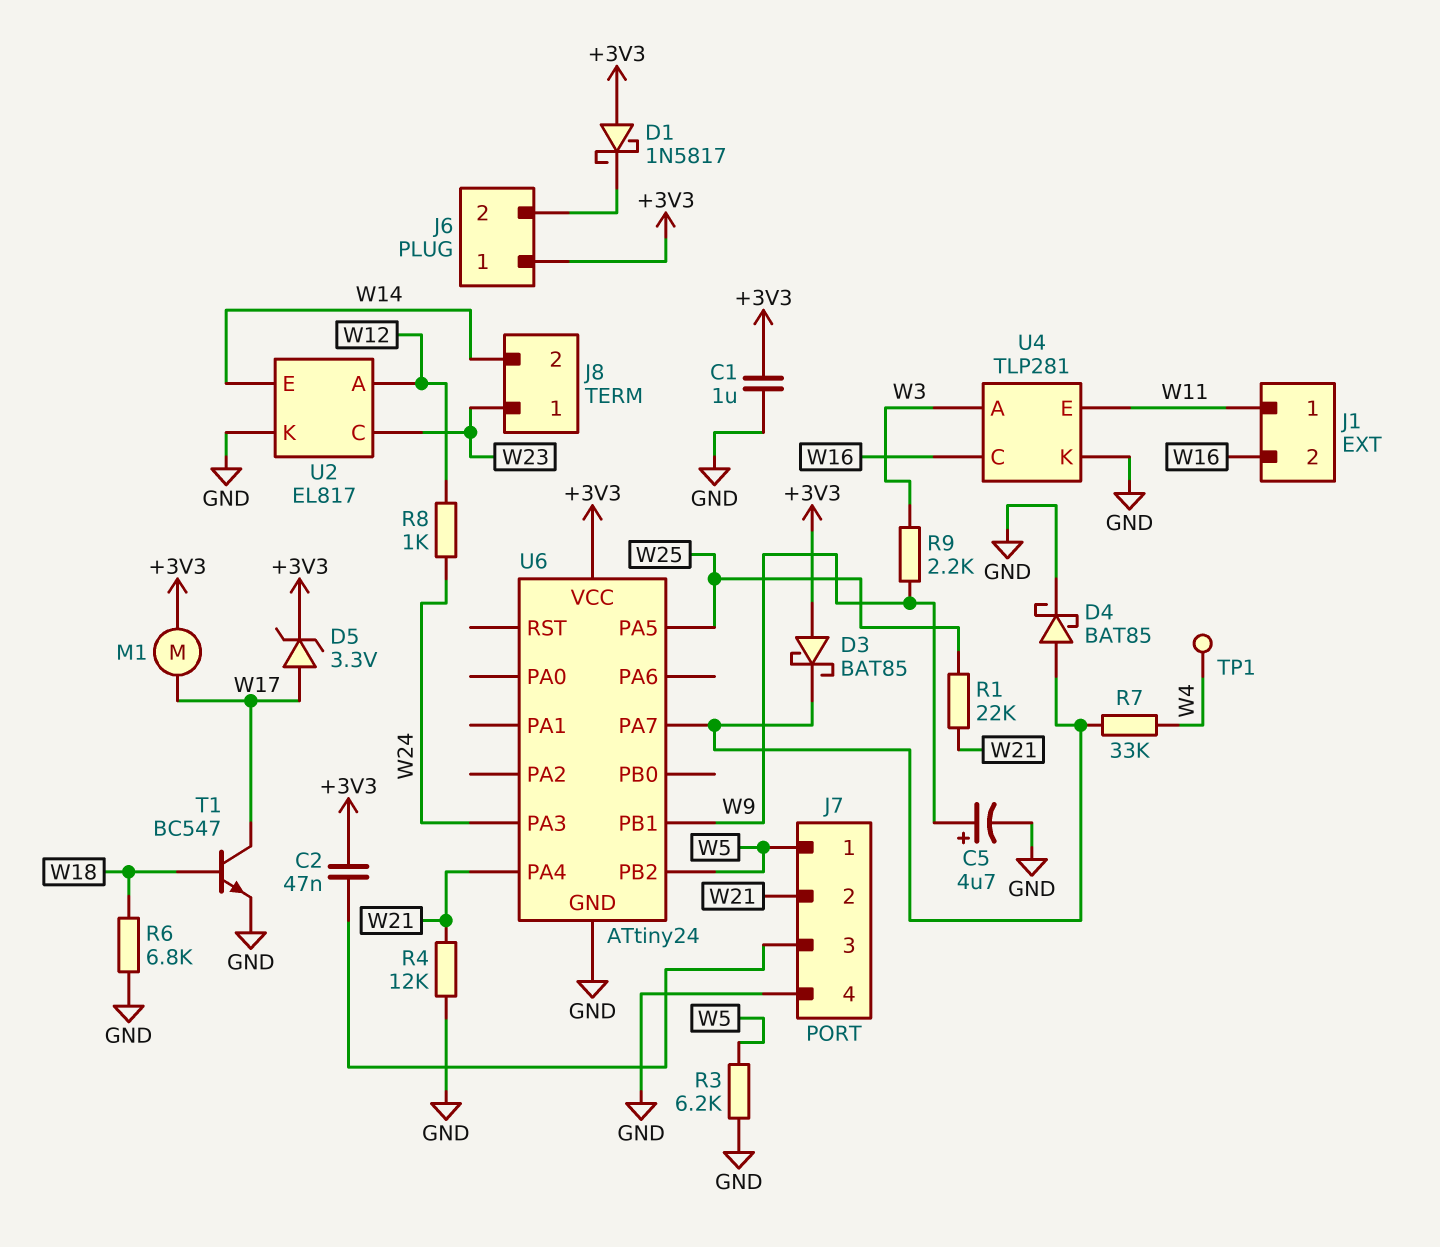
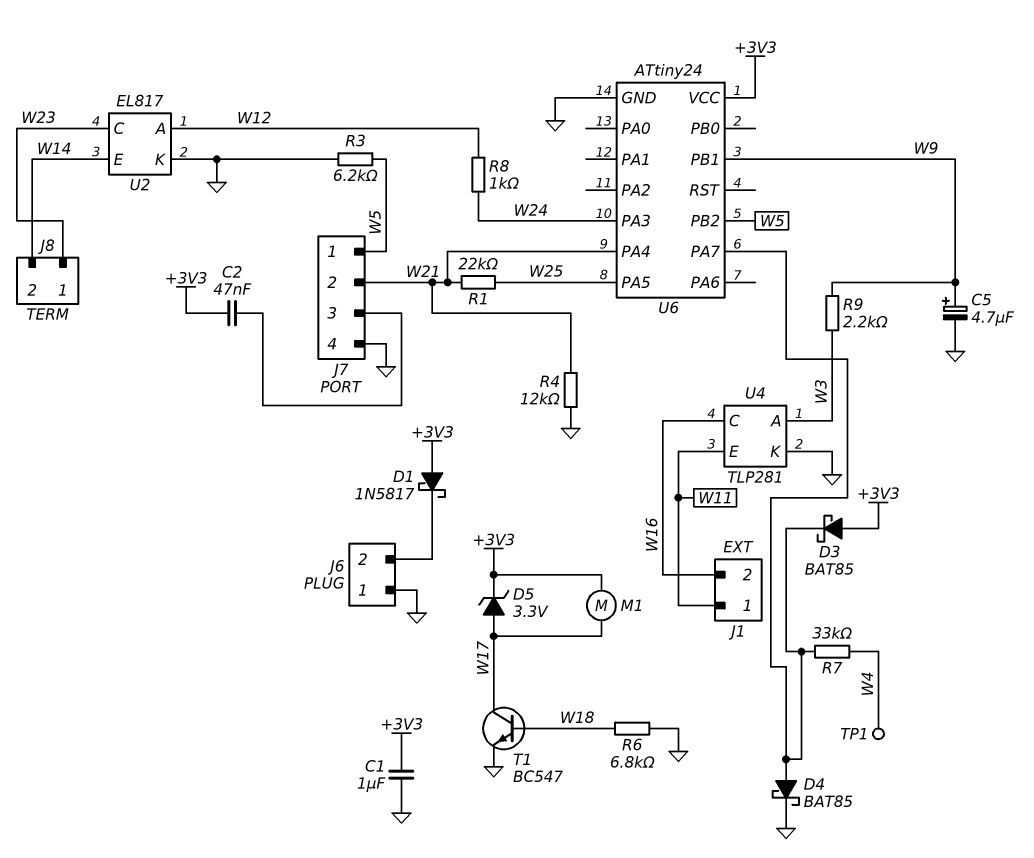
J6 pin 1: +3V3 -> GND

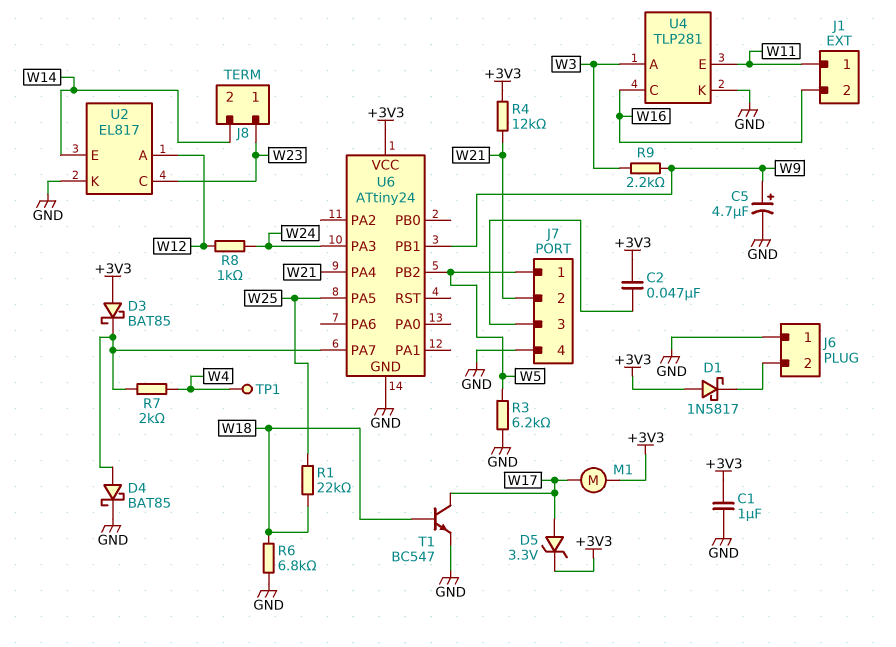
R1: 22k (W21, W25) -> 22k (W18, W25)
R4: 12k (GND, W21) -> 12k (+3V3, W21)
R7: 33k (U6/PA7, W4) -> 2k (U6/PA7, W4)

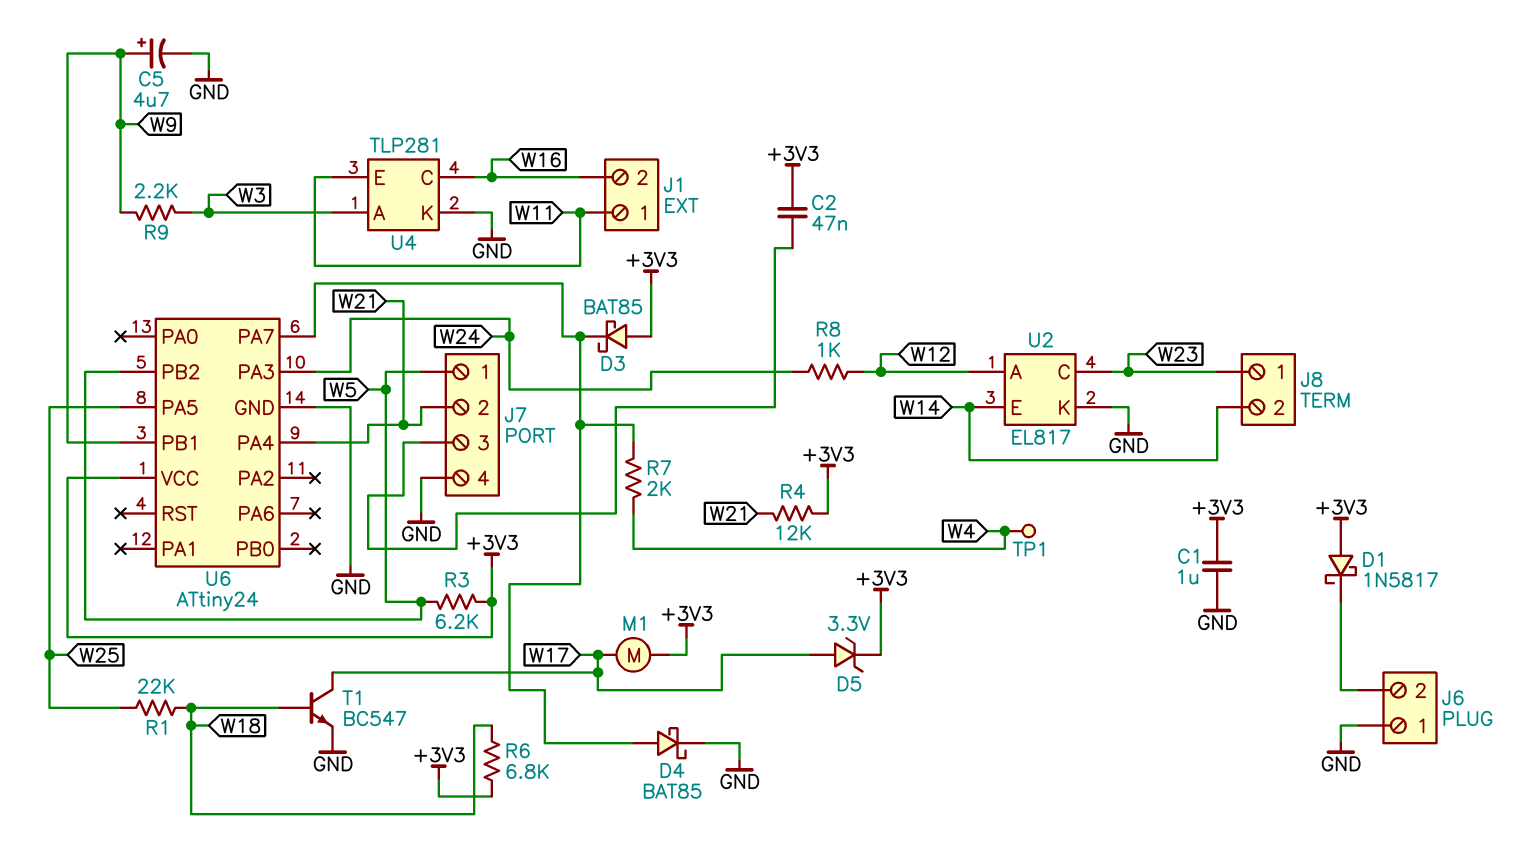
R3: 6.2k (GND, W5) -> 6.2k (+3V3, W5)
R6: 6.8k (GND, W18) -> 6.8k (+3V3, W18)

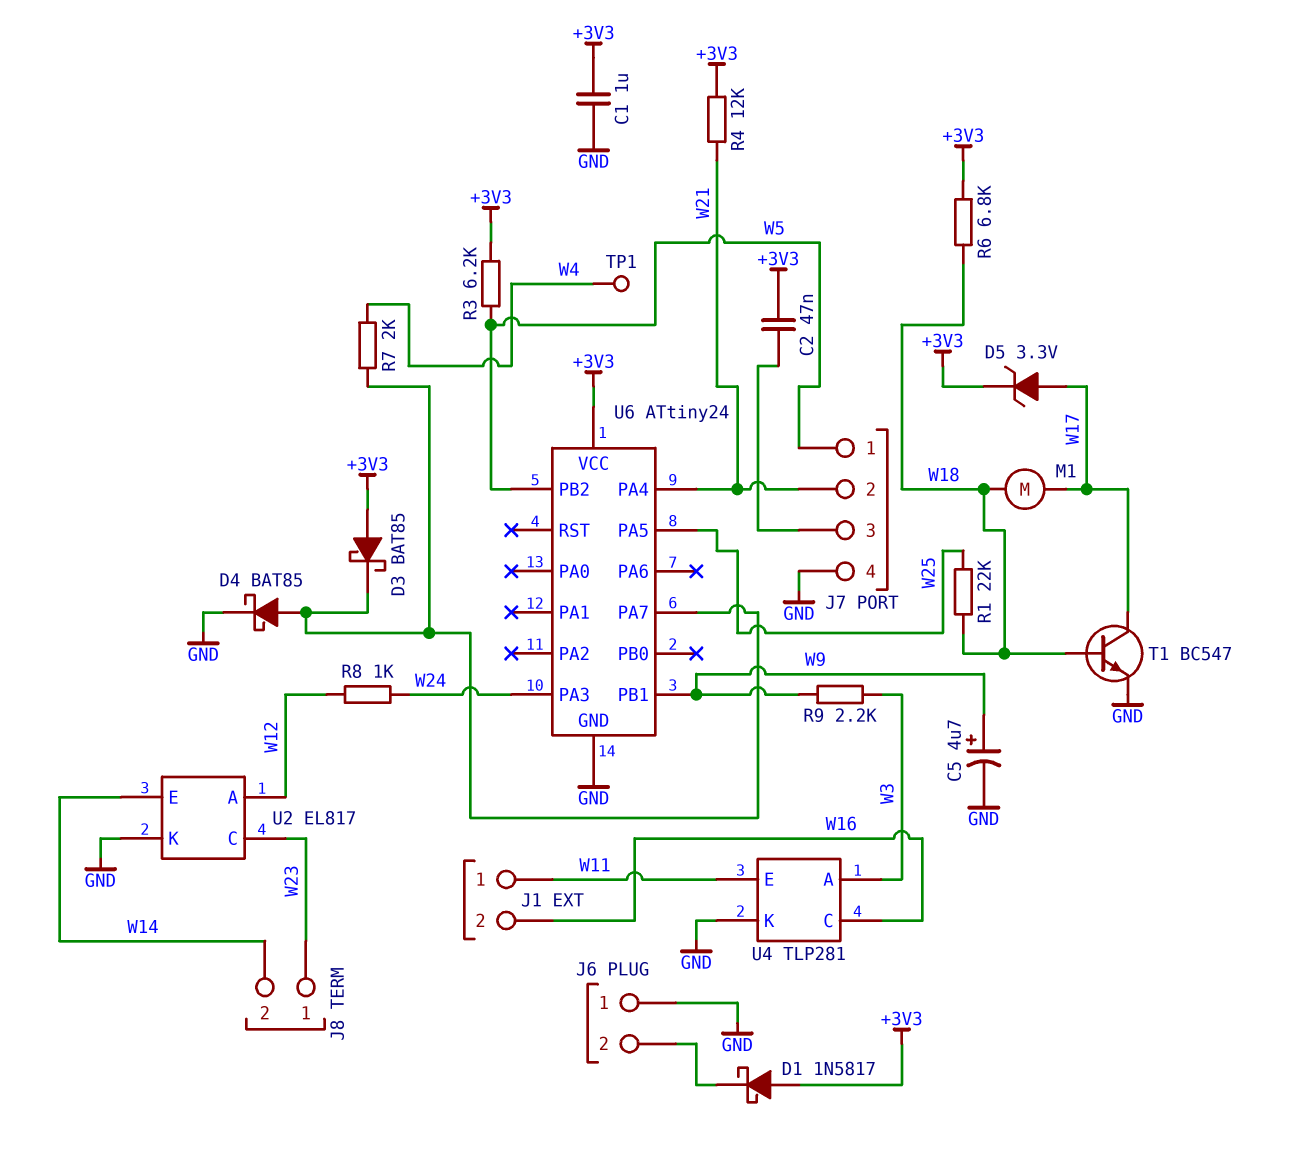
M1: motor (+3V3, W17) -> motor (W17, W18)

